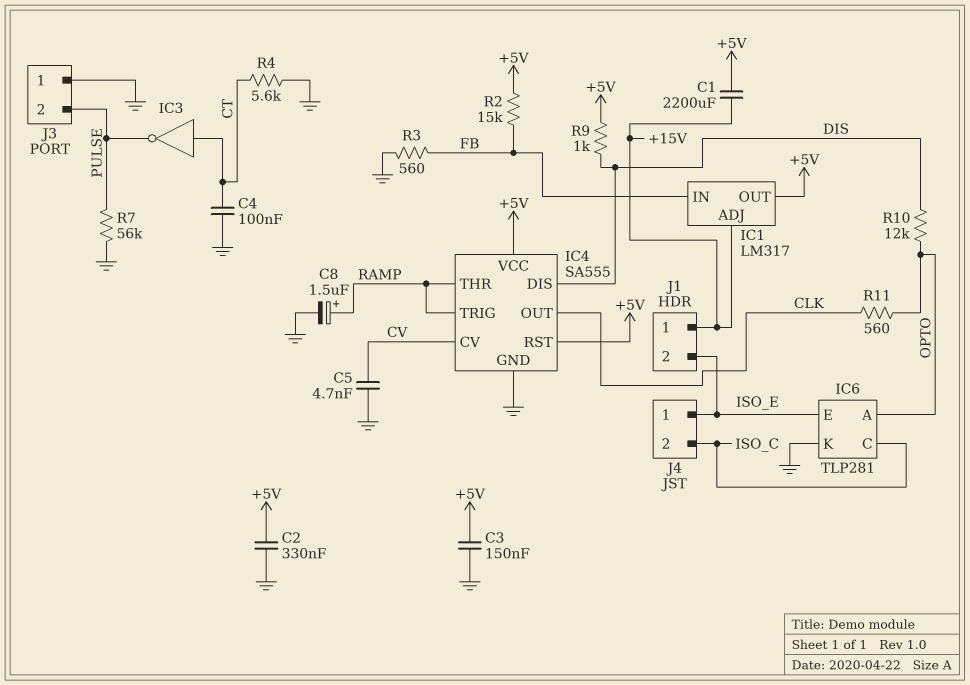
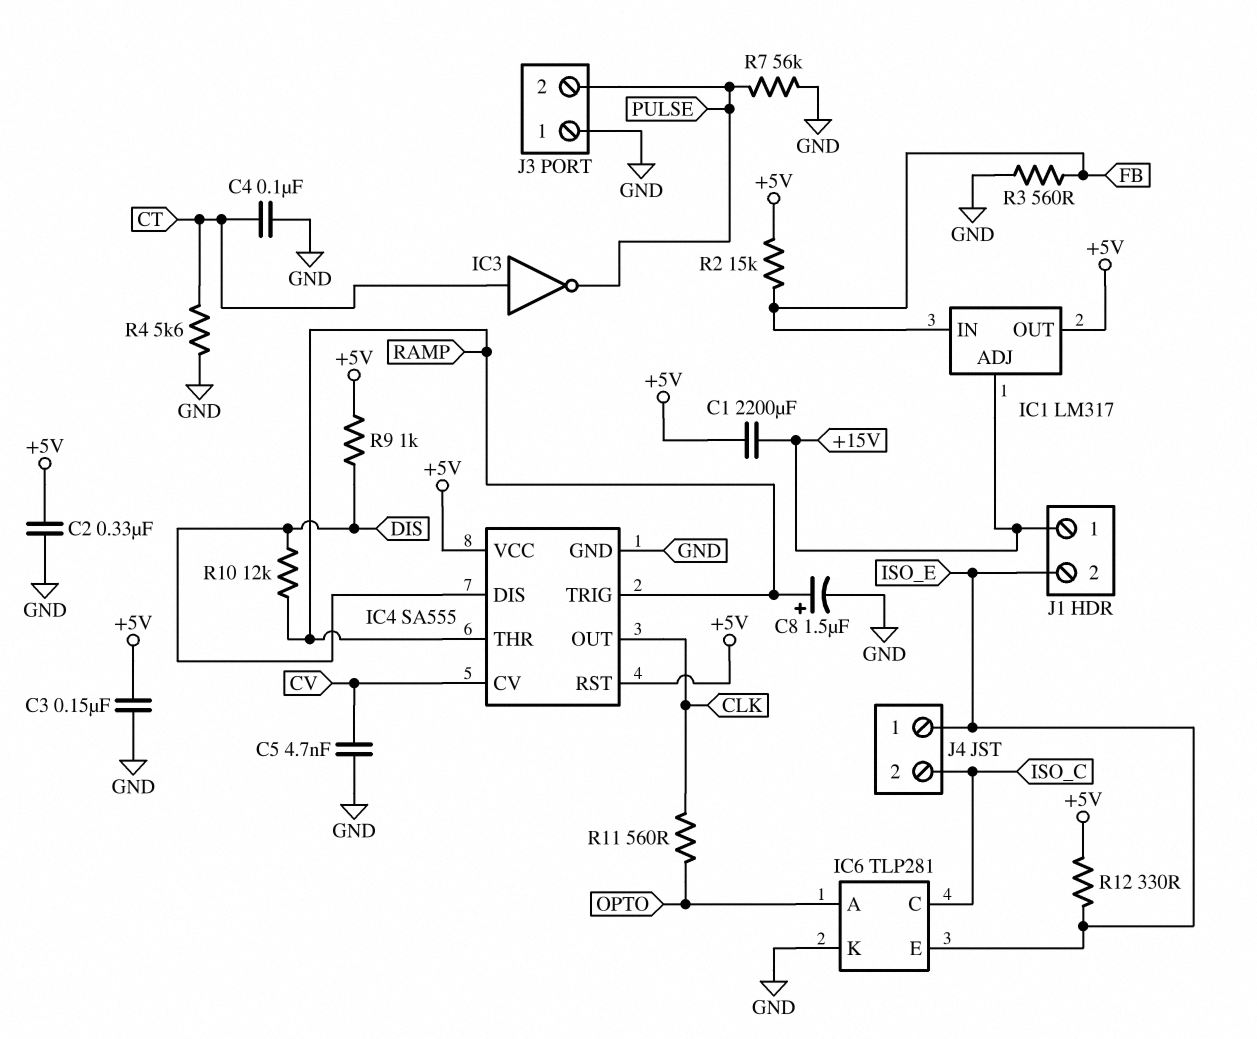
R10: 12k (DIS, OPTO) -> 12k (DIS, RAMP)
R12: none -> 330 (+5V, ISO_E)

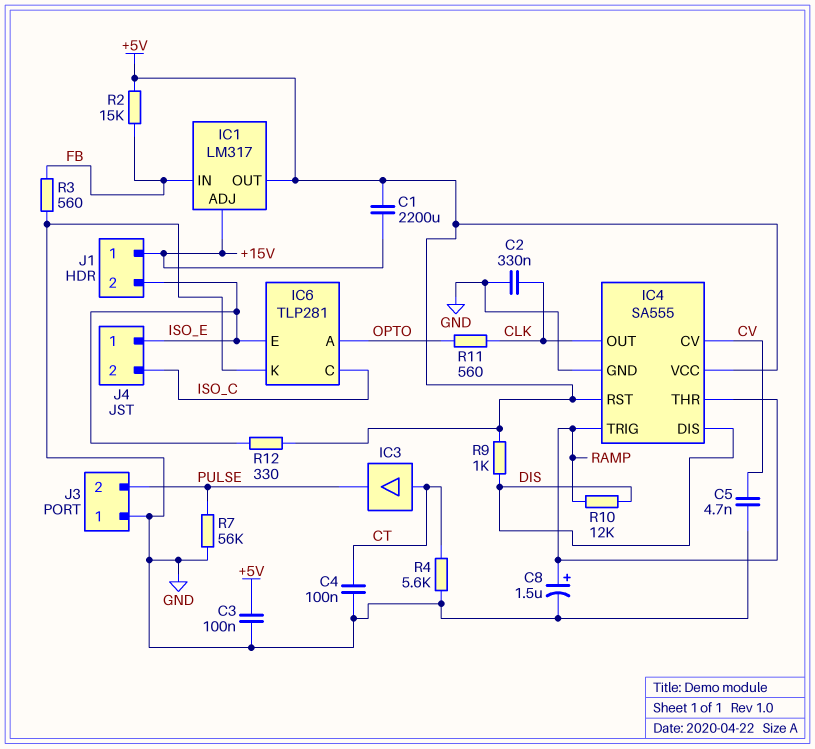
C2: 330nF (+5V, GND) -> 330nF (CLK, GND)
C3: 150nF (+5V, GND) -> 100nF (+5V, GND)
IC3: NOT (in CT, out PULSE) -> buffer (in CT, out PULSE)

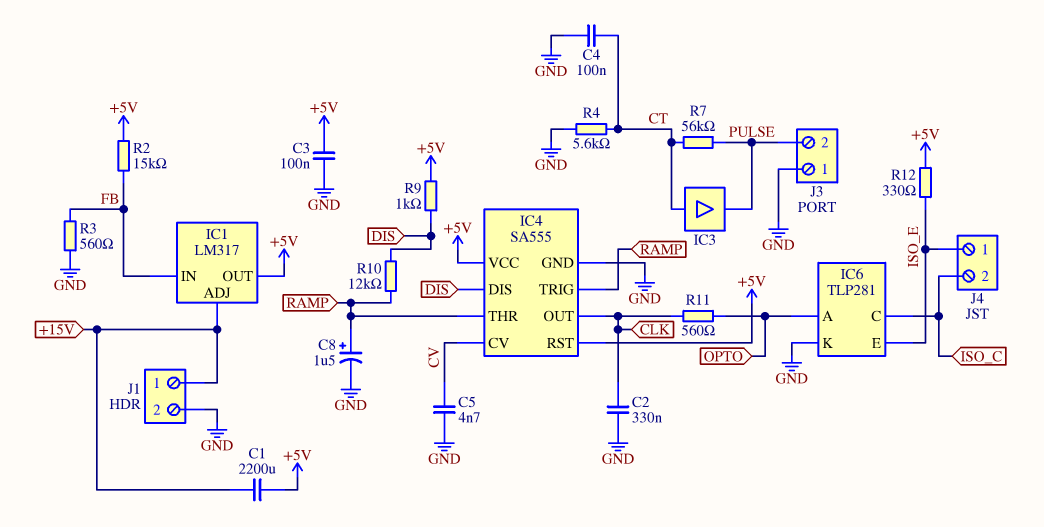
J1 pin 2: ISO_E -> GND
R7: 56k (GND, PULSE) -> 56k (CT, PULSE)

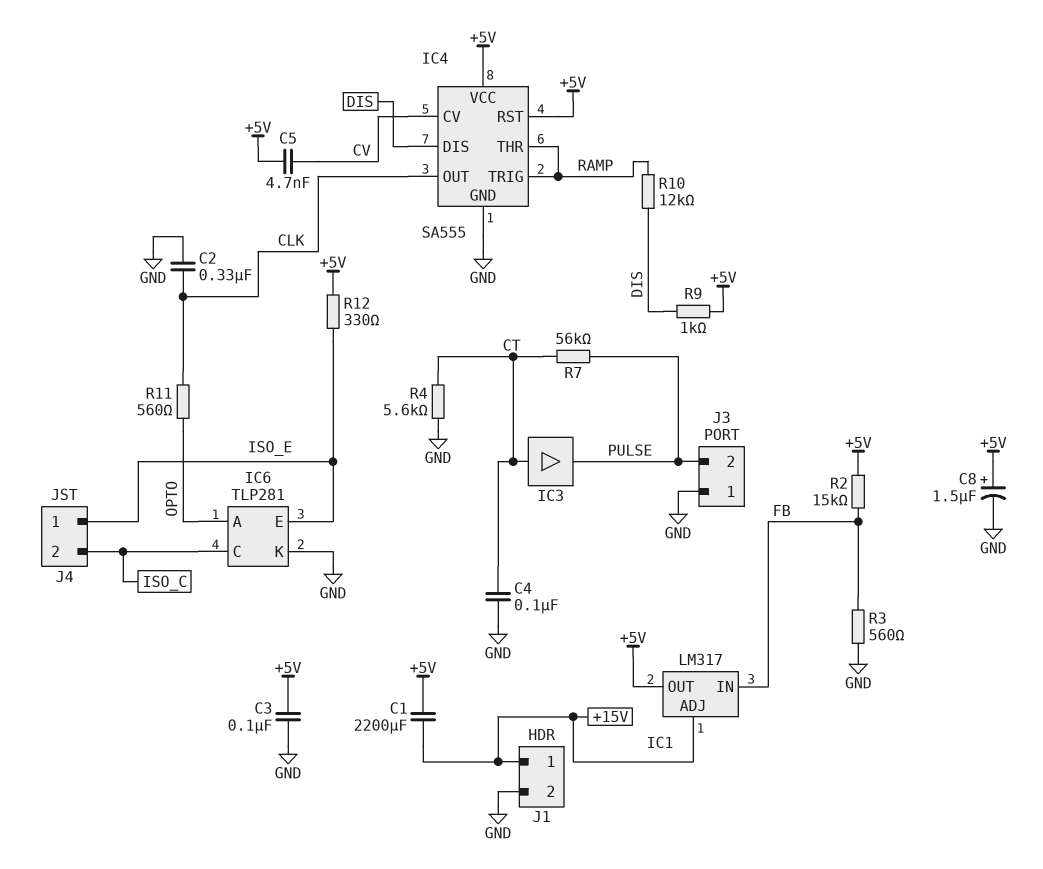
C5: 4.7nF (CV, GND) -> 4.7nF (+5V, CV)
C8: 1.5uF (plus RAMP, minus GND) -> 1.5uF (plus +5V, minus GND)

